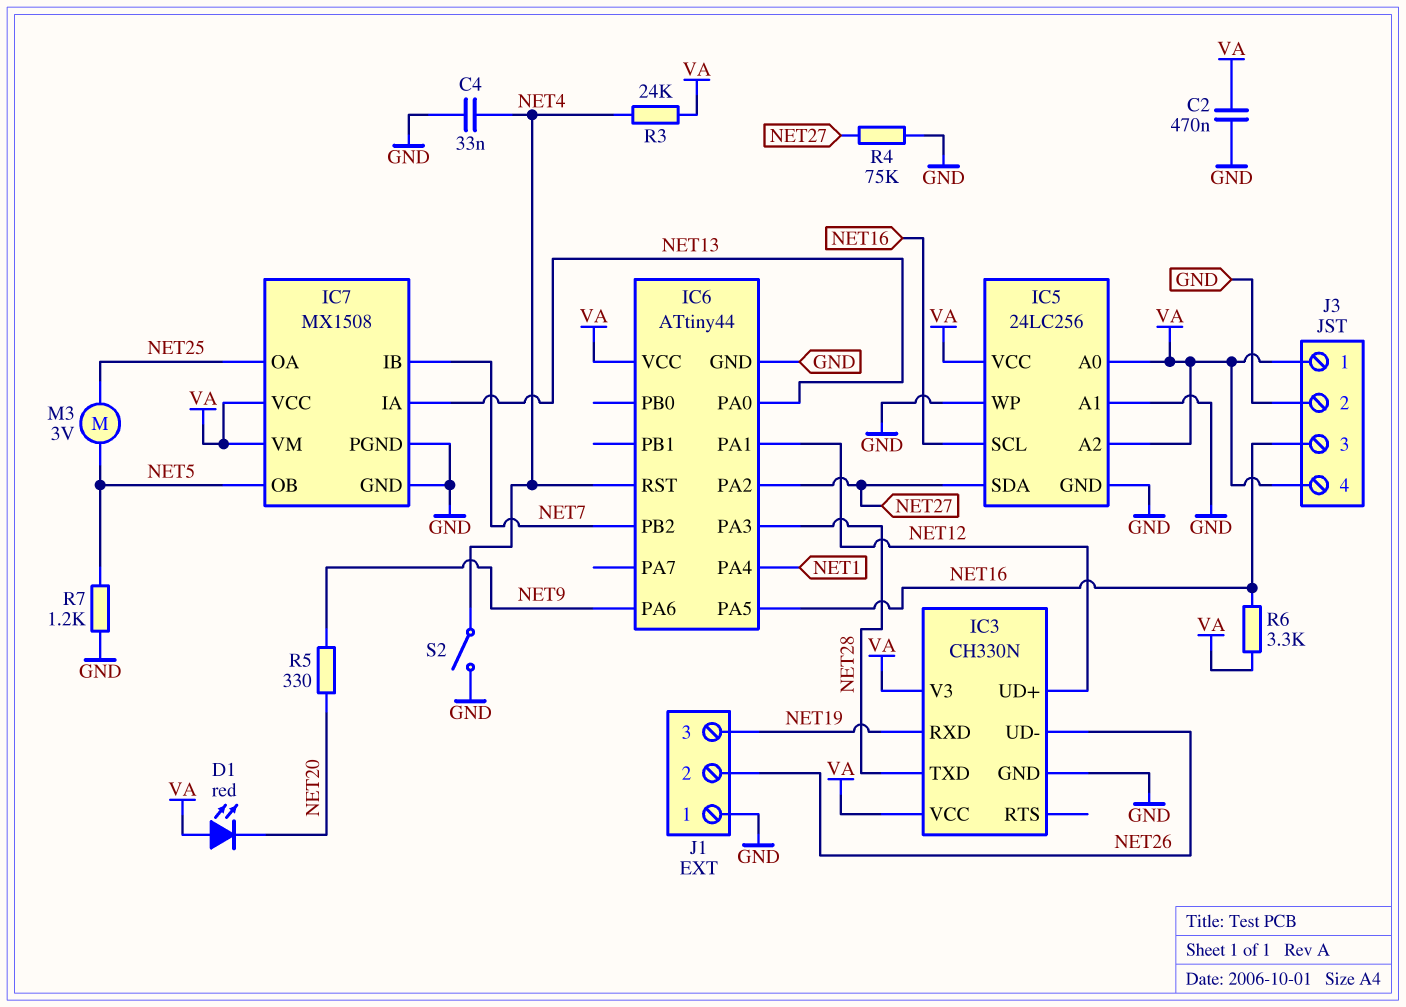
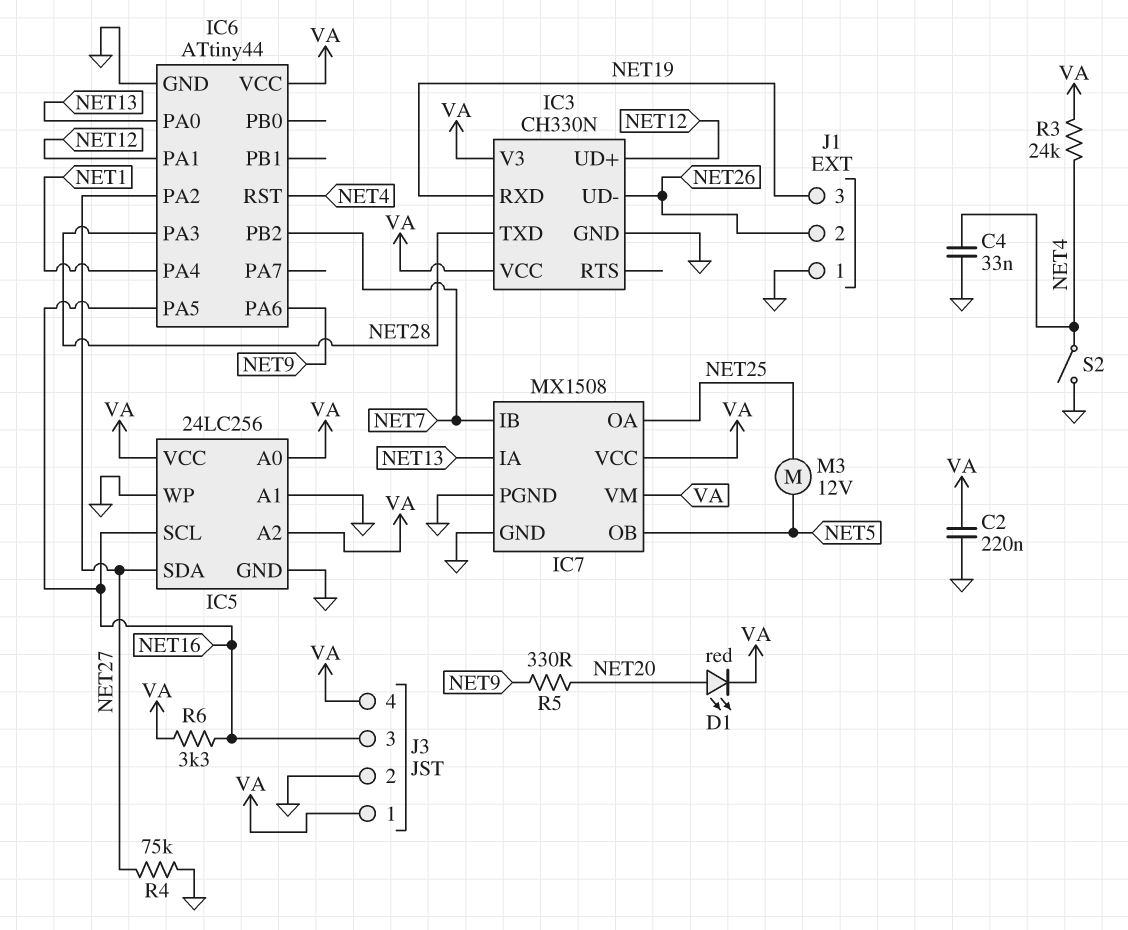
C2: 470nF (GND, VA) -> 220nF (GND, VA)
D1: LED red (A VA, K NET20) -> LED red (A NET20, K VA)
M3: motor 3V (NET5, NET25) -> motor 12V (NET5, NET25)
R7: 1.2k (GND, NET5) -> none

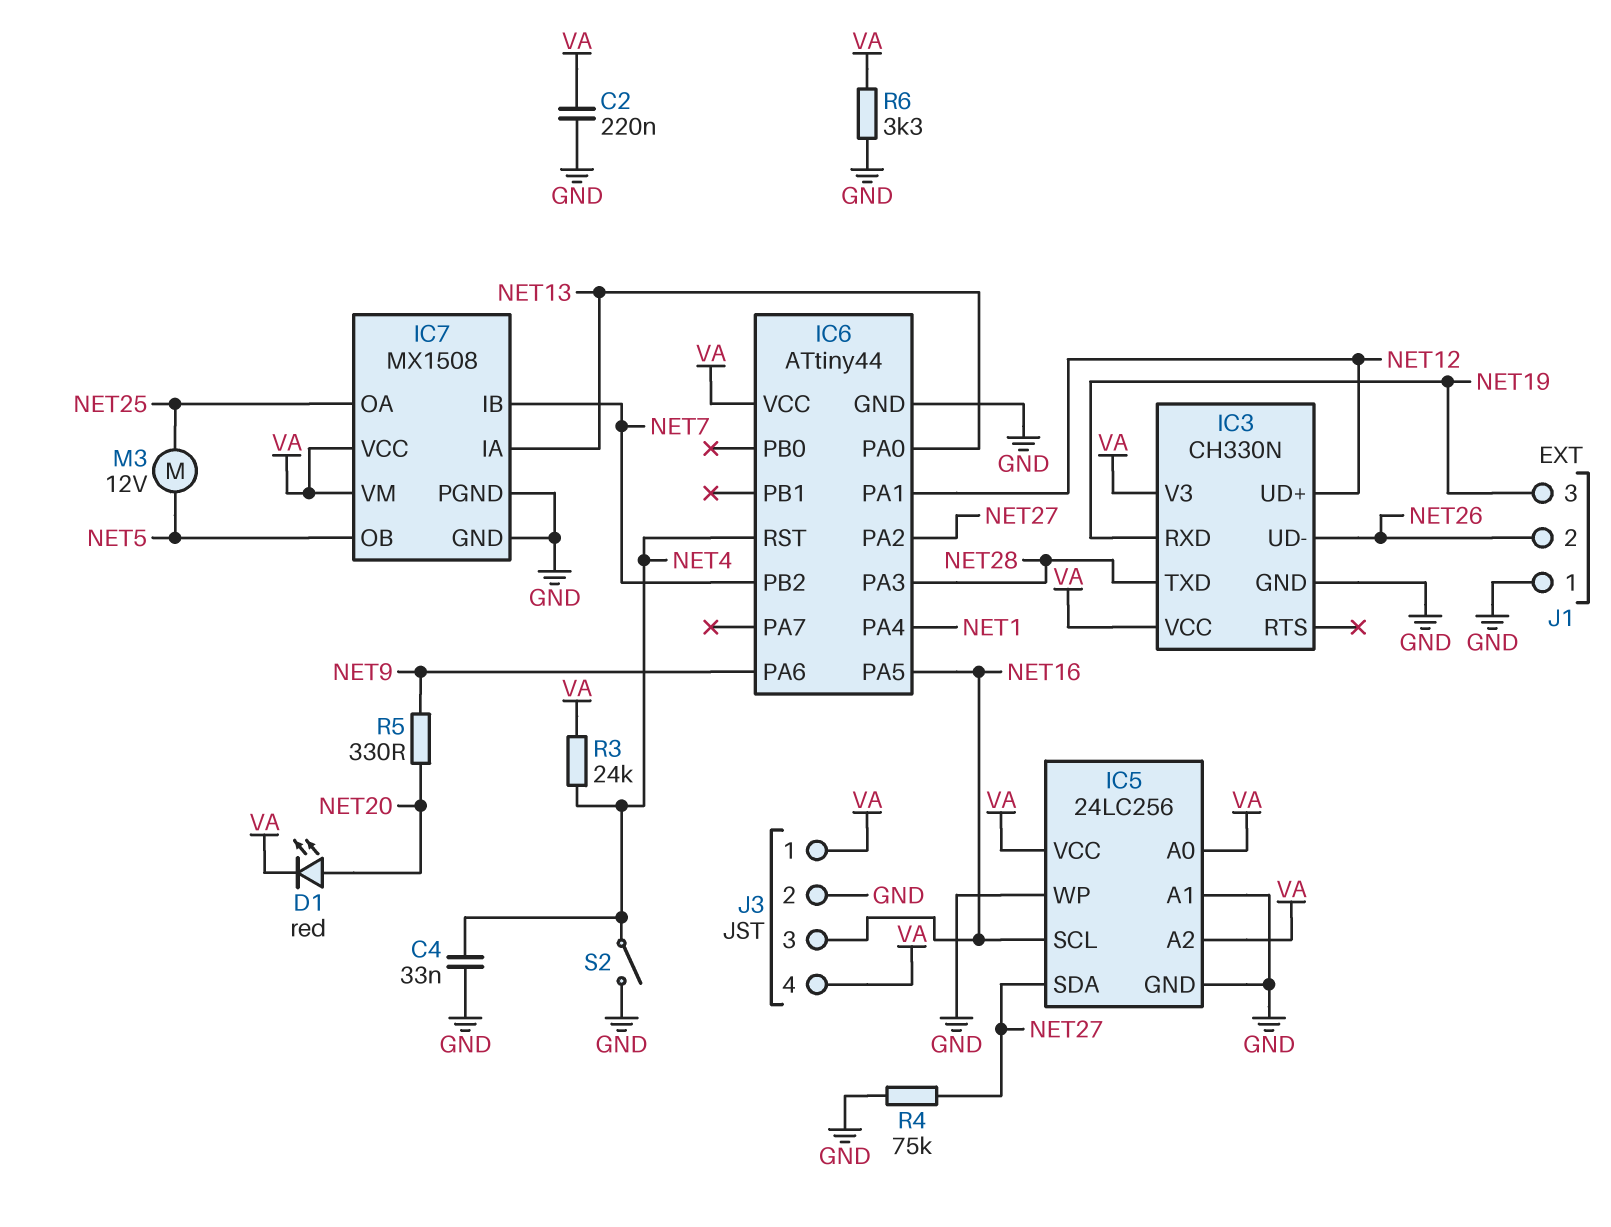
R6: 3.3k (NET16, VA) -> 3.3k (GND, VA)

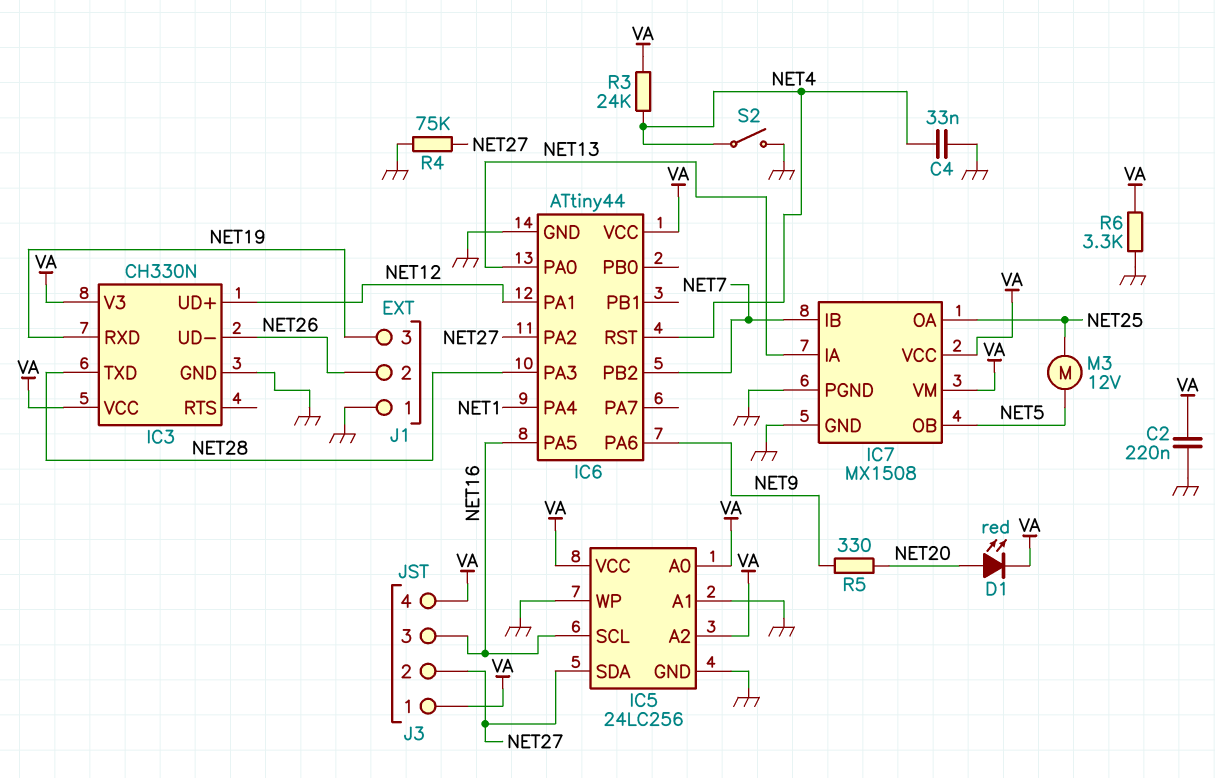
J3 pin 2: GND -> NET27

